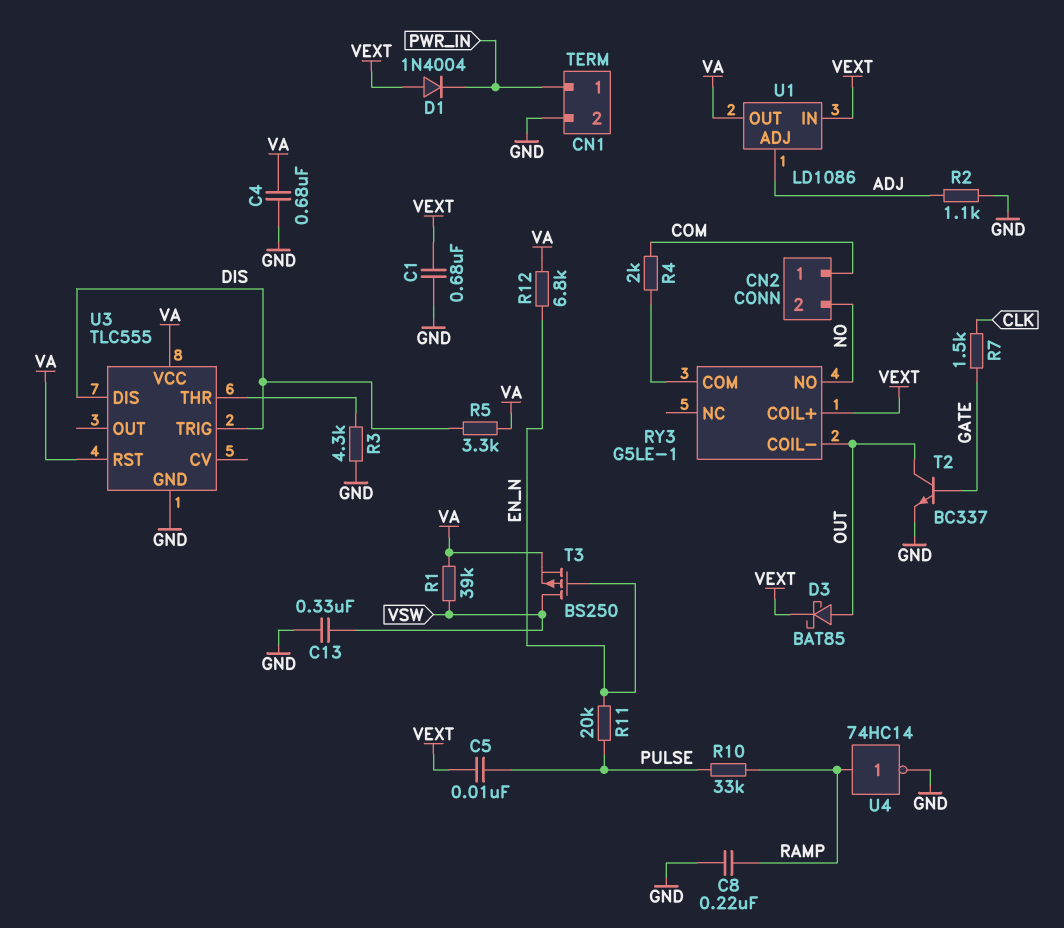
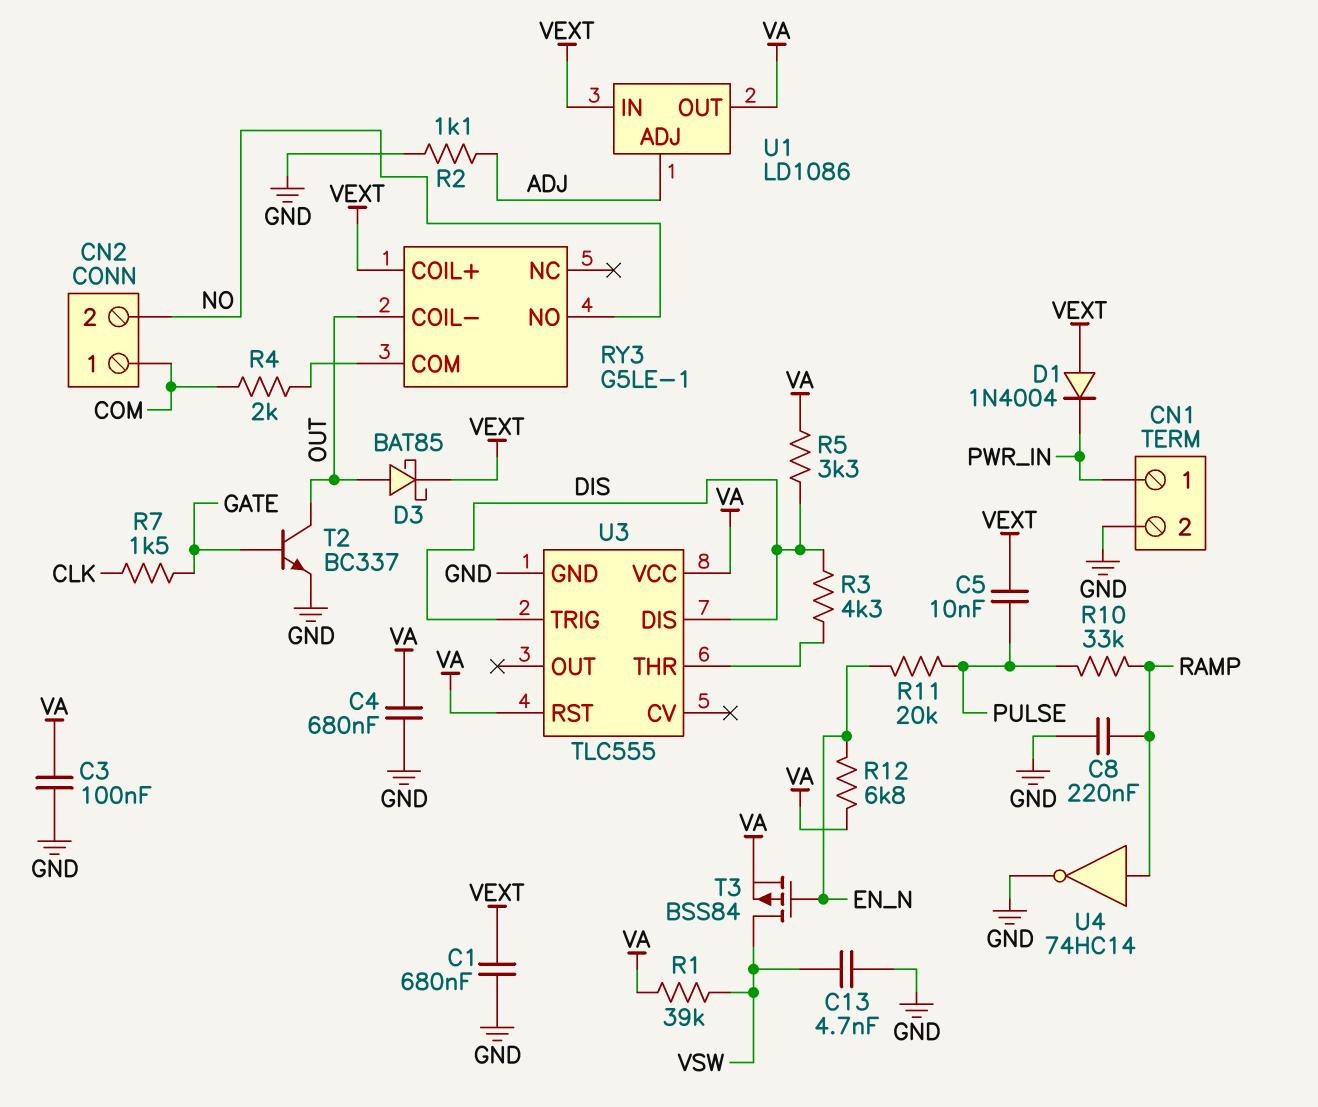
C3: none -> 100nF (GND, VA)
C13: 330nF (GND, VSW) -> 4.7nF (GND, VSW)
R3: 4.3k (GND, U3/THR) -> 4.3k (DIS, U3/THR)
T3: PMOS BS250 (G EN_N, D VSW, S VA) -> PMOS BSS84 (G EN_N, D VSW, S VA)

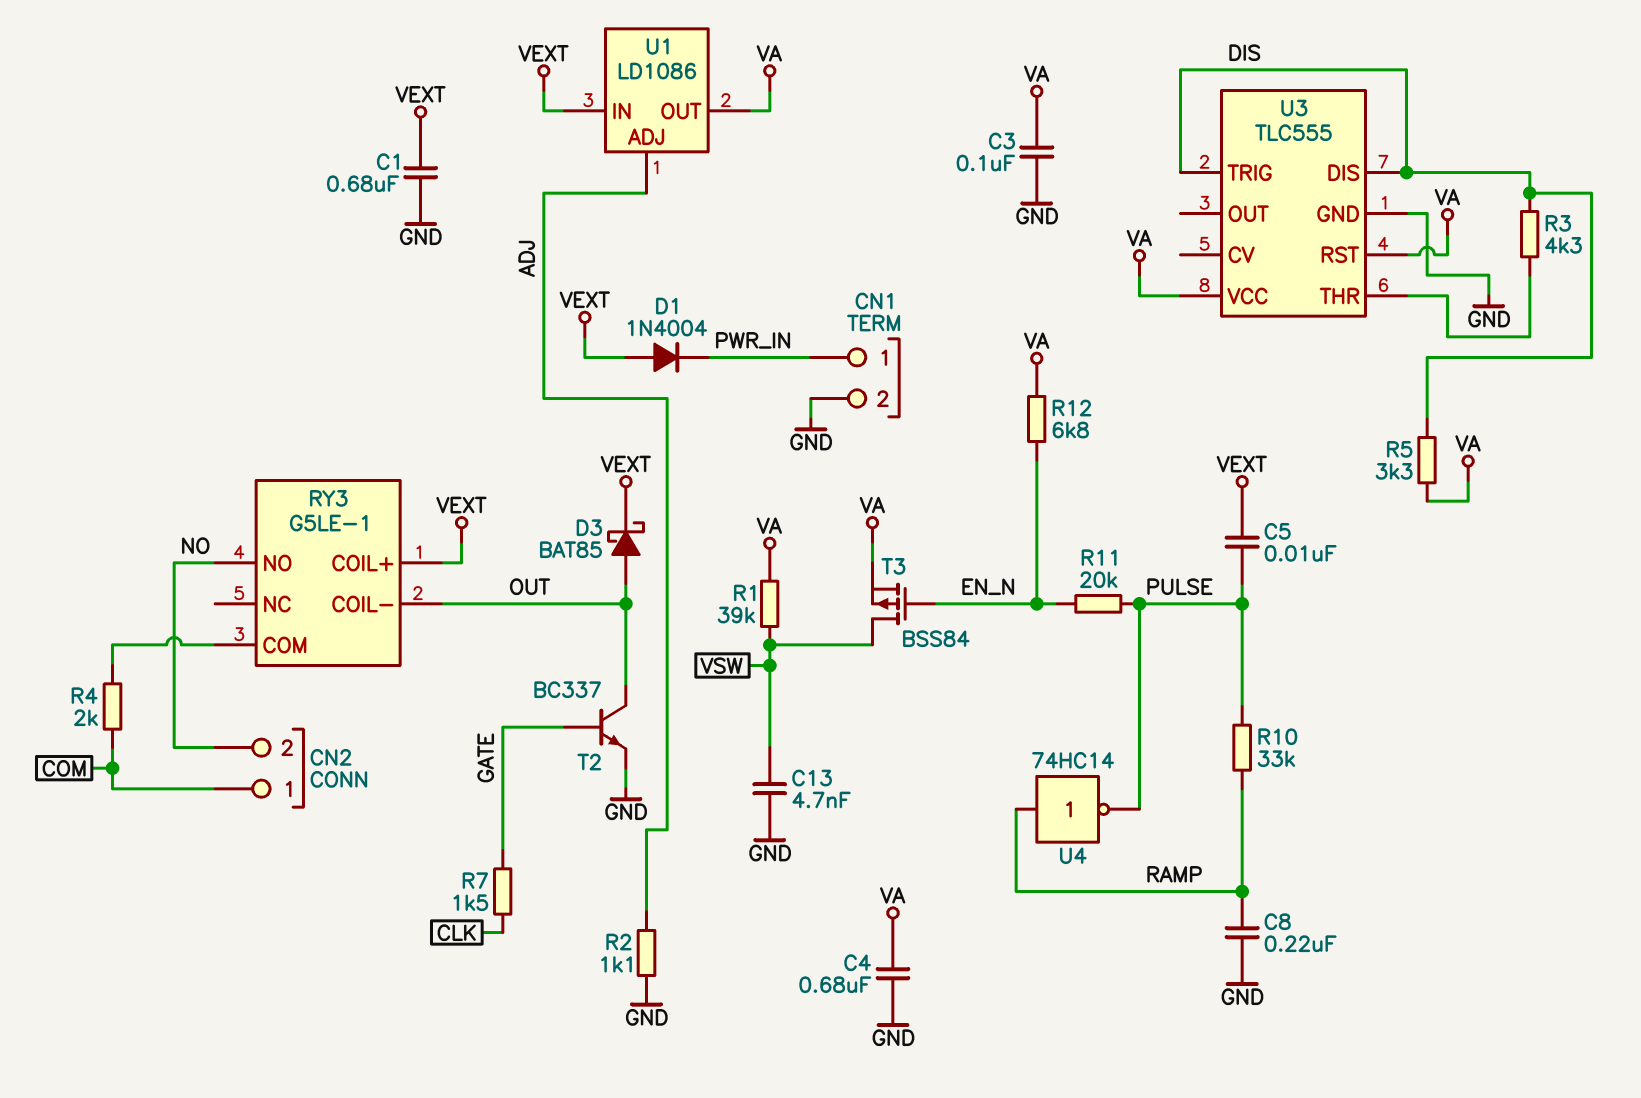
U4: NOT 74HC14 (in RAMP, out GND) -> NOT 74HC14 (in RAMP, out PULSE)

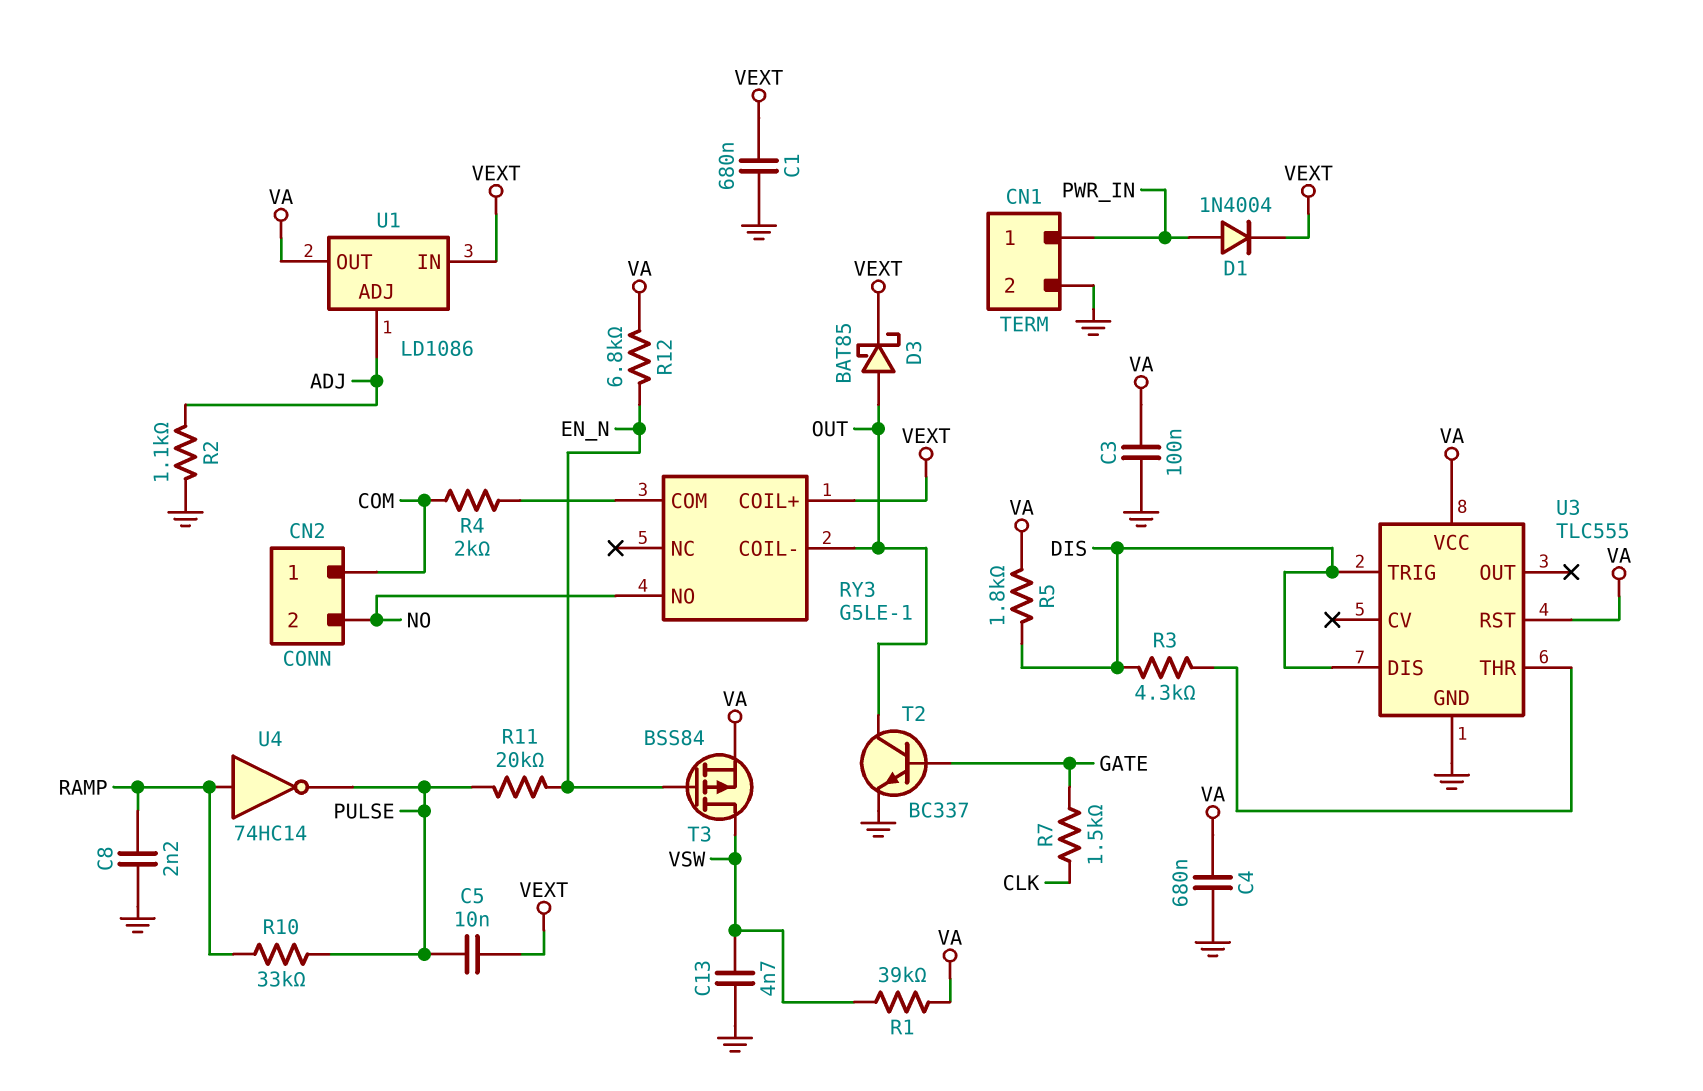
C8: 220nF (GND, RAMP) -> 2.2nF (GND, RAMP)
D1: diode 1N4004 (A VEXT, K PWR_IN) -> diode 1N4004 (A PWR_IN, K VEXT)
R5: 3.3k (DIS, VA) -> 1.8k (DIS, VA)

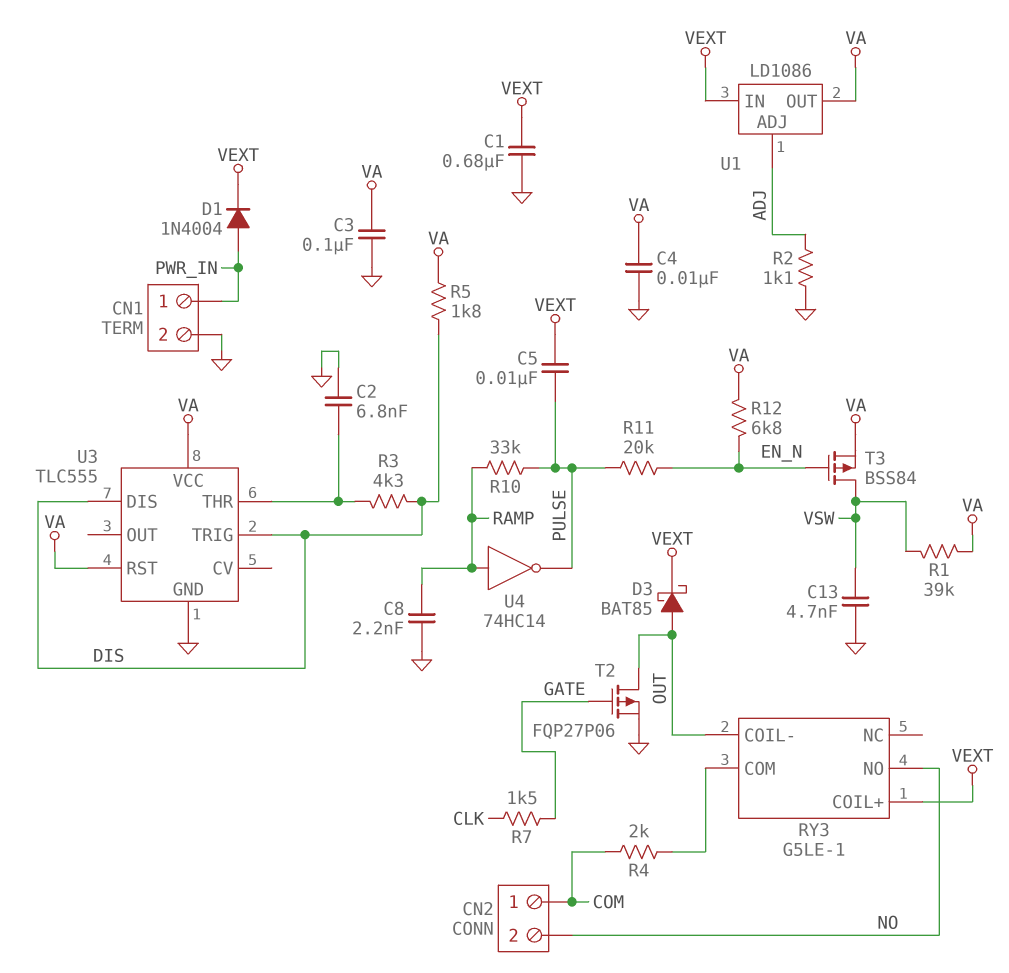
C2: none -> 6.8nF (GND, U3/THR)
C4: 680nF (GND, VA) -> 10nF (GND, VA)
T2: NPN BC337 (B GATE, C OUT, E GND) -> PMOS FQP27P06 (G GATE, D OUT, S GND)

